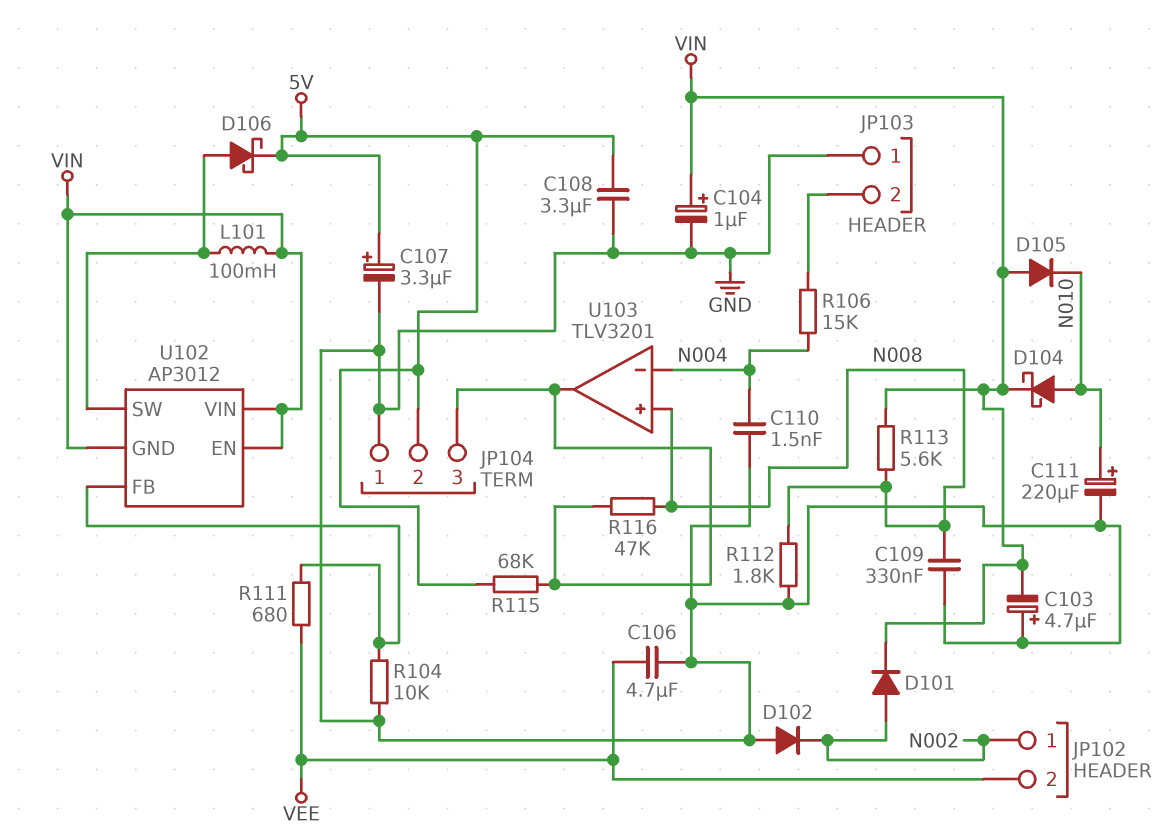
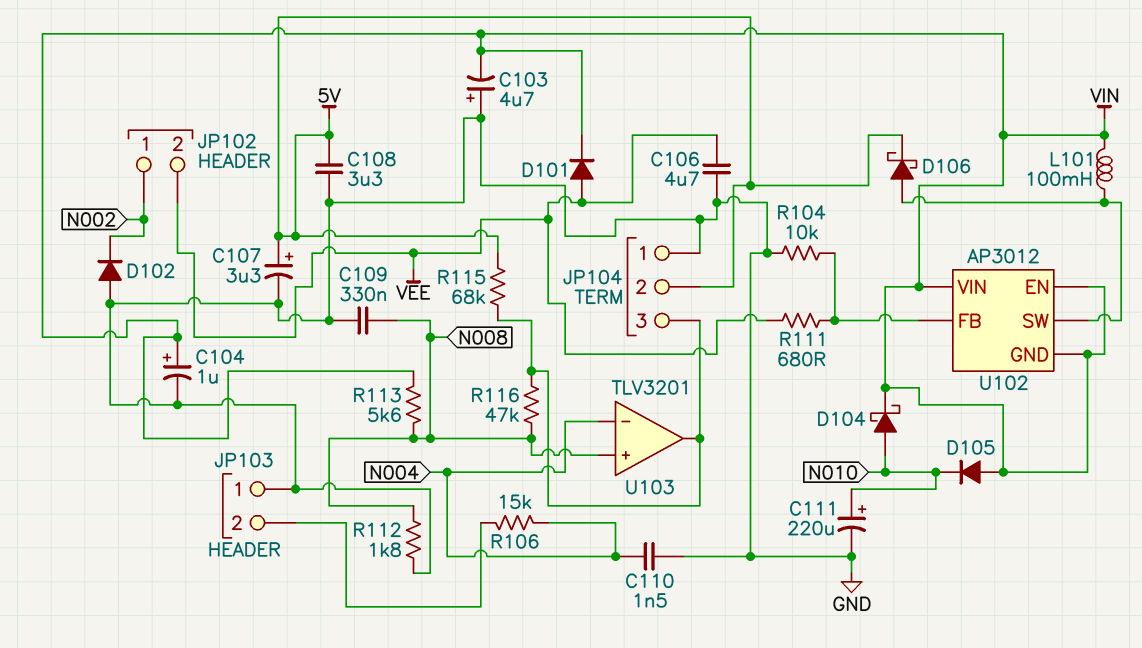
D101: diode (A N002, K VIN) -> diode (A VEE, K VIN)

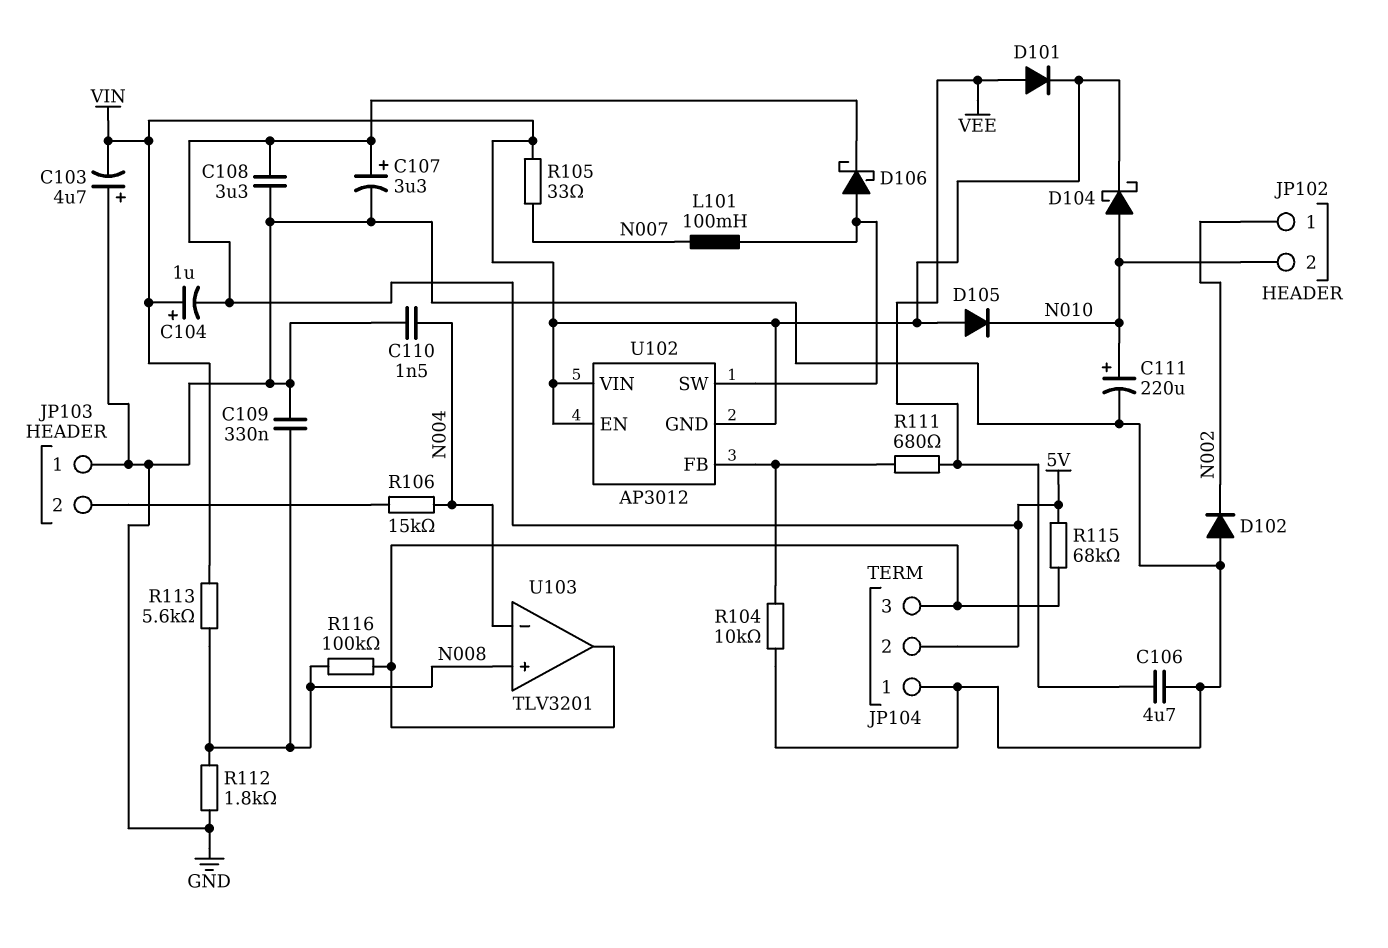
C104: 1uF (plus VIN, minus GND) -> 1uF (plus VIN, minus 5V)
JP102 pin 2: VEE -> N010
L101: 100mH (U102/SW, VIN) -> 100mH (N007, U102/SW)
R105: none -> 33 (N007, VIN)
R116: 47k (JP104/3, N008) -> 100k (JP104/3, N008)

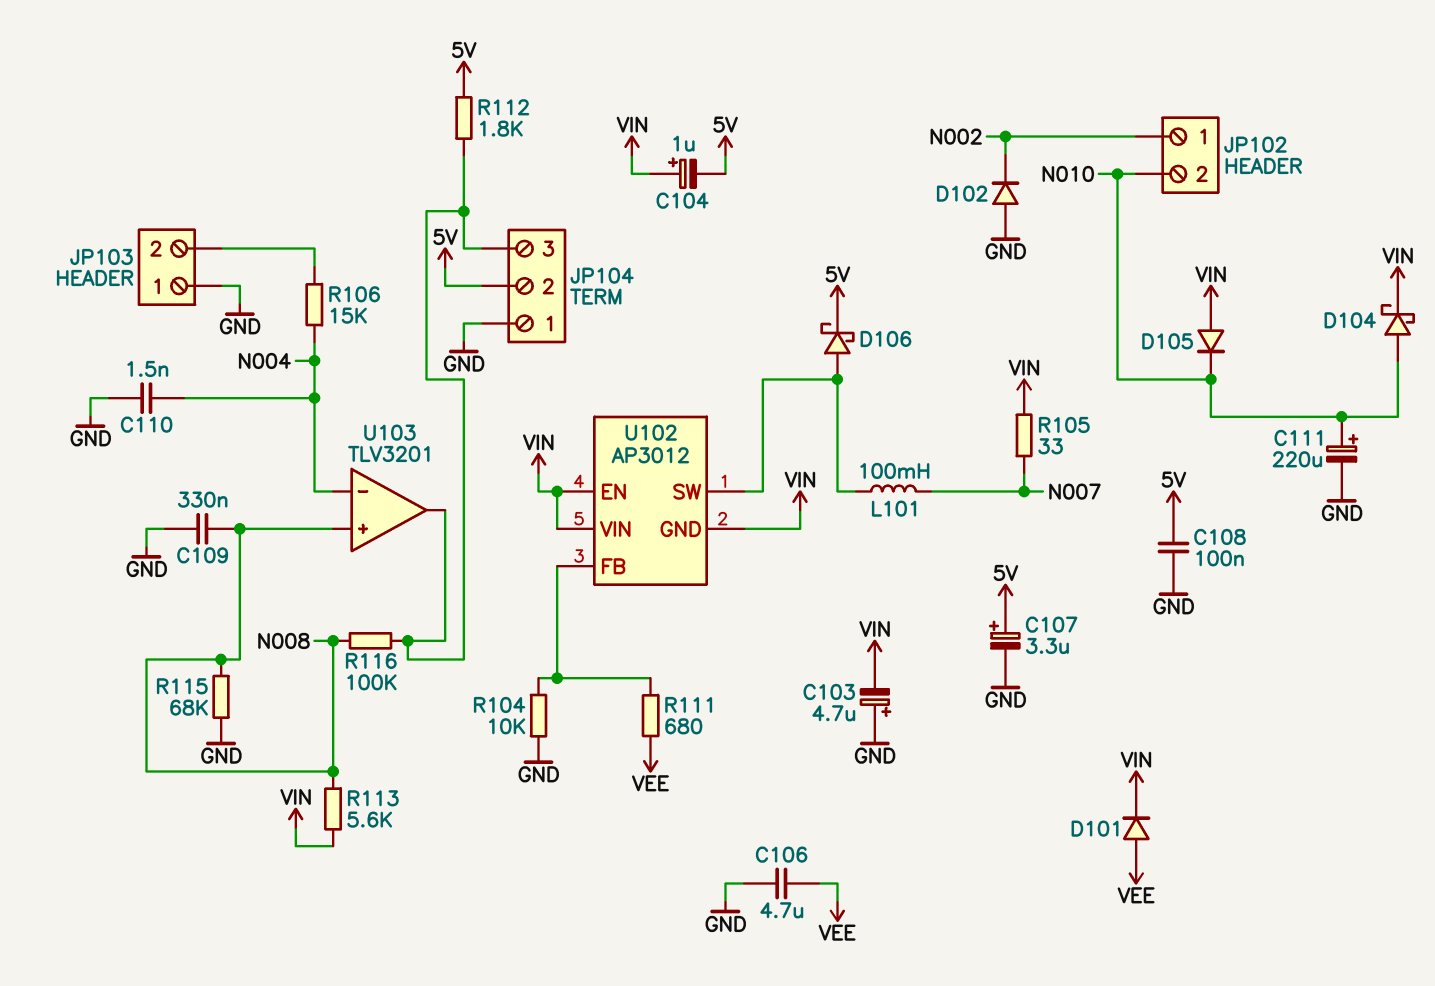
C108: 3.3uF (5V, GND) -> 100nF (5V, GND)
R112: 1.8k (GND, N008) -> 1.8k (5V, JP104/3)
R115: 68k (5V, JP104/3) -> 68k (GND, N008)

